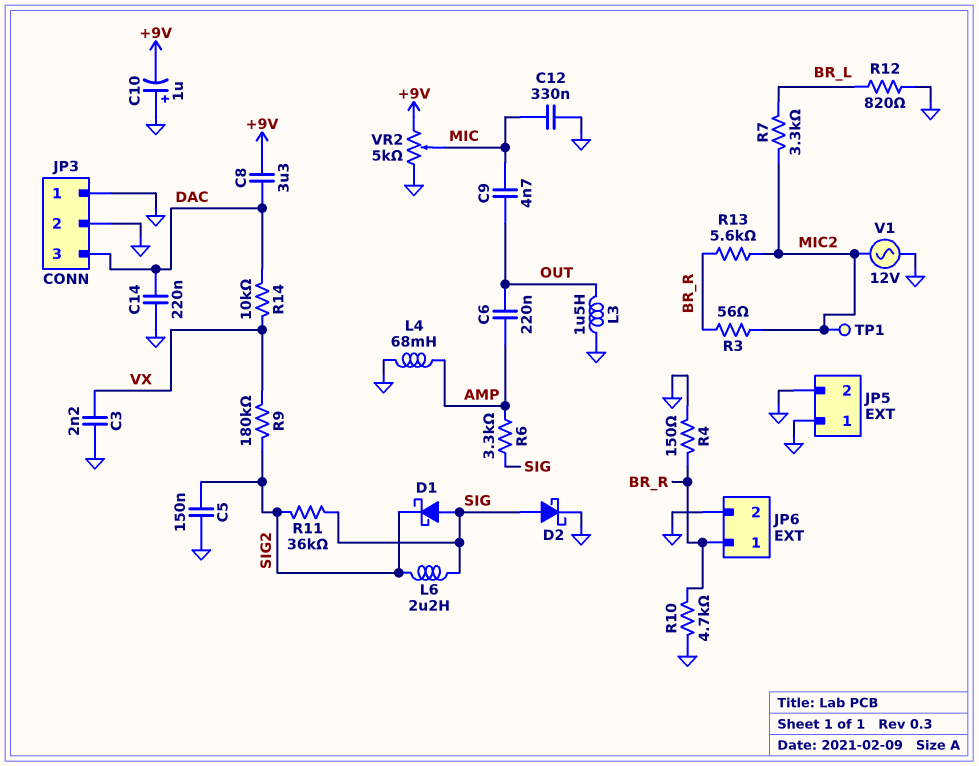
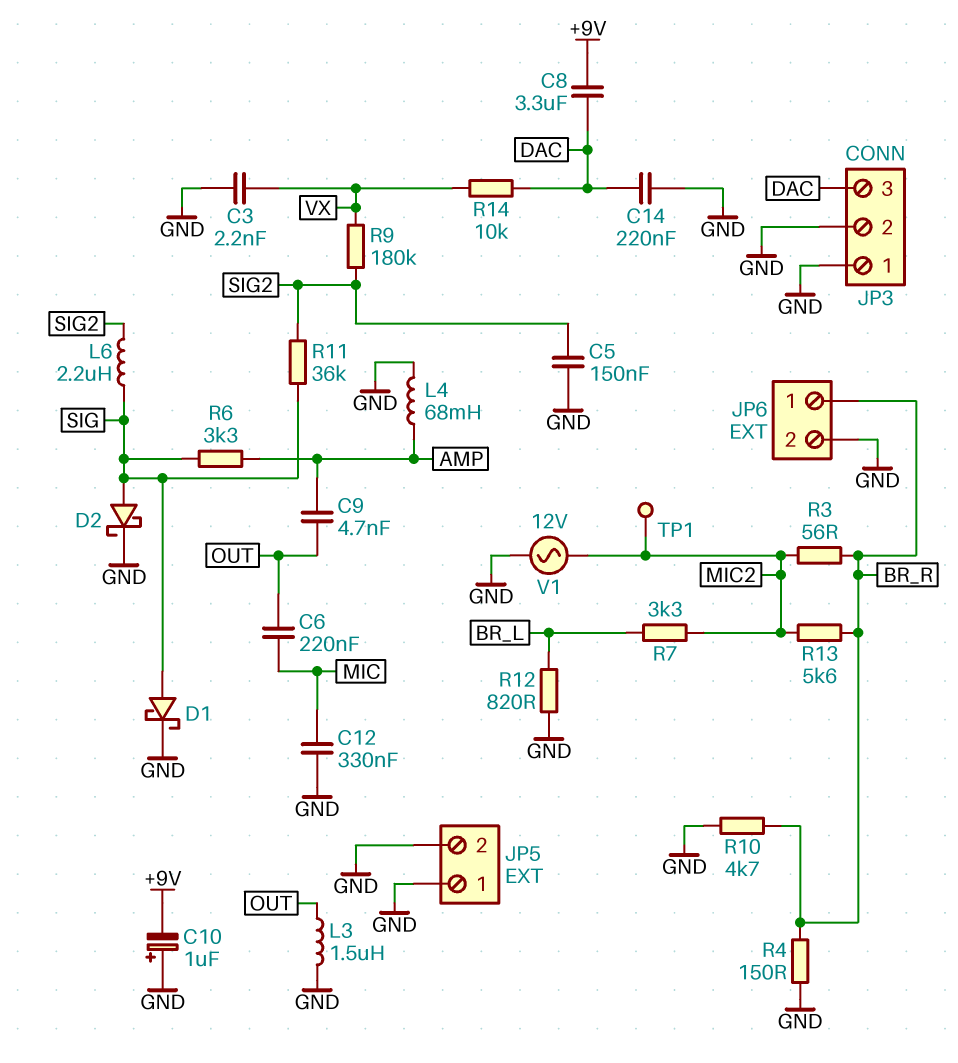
C6: 220nF (AMP, OUT) -> 220nF (MIC, OUT)
C9: 4.7nF (MIC, OUT) -> 4.7nF (AMP, OUT)
D1: schottky (A SIG, K SIG2) -> schottky (A SIG, K GND)
VR2: 5k (+9V, GND, wiper MIC) -> none

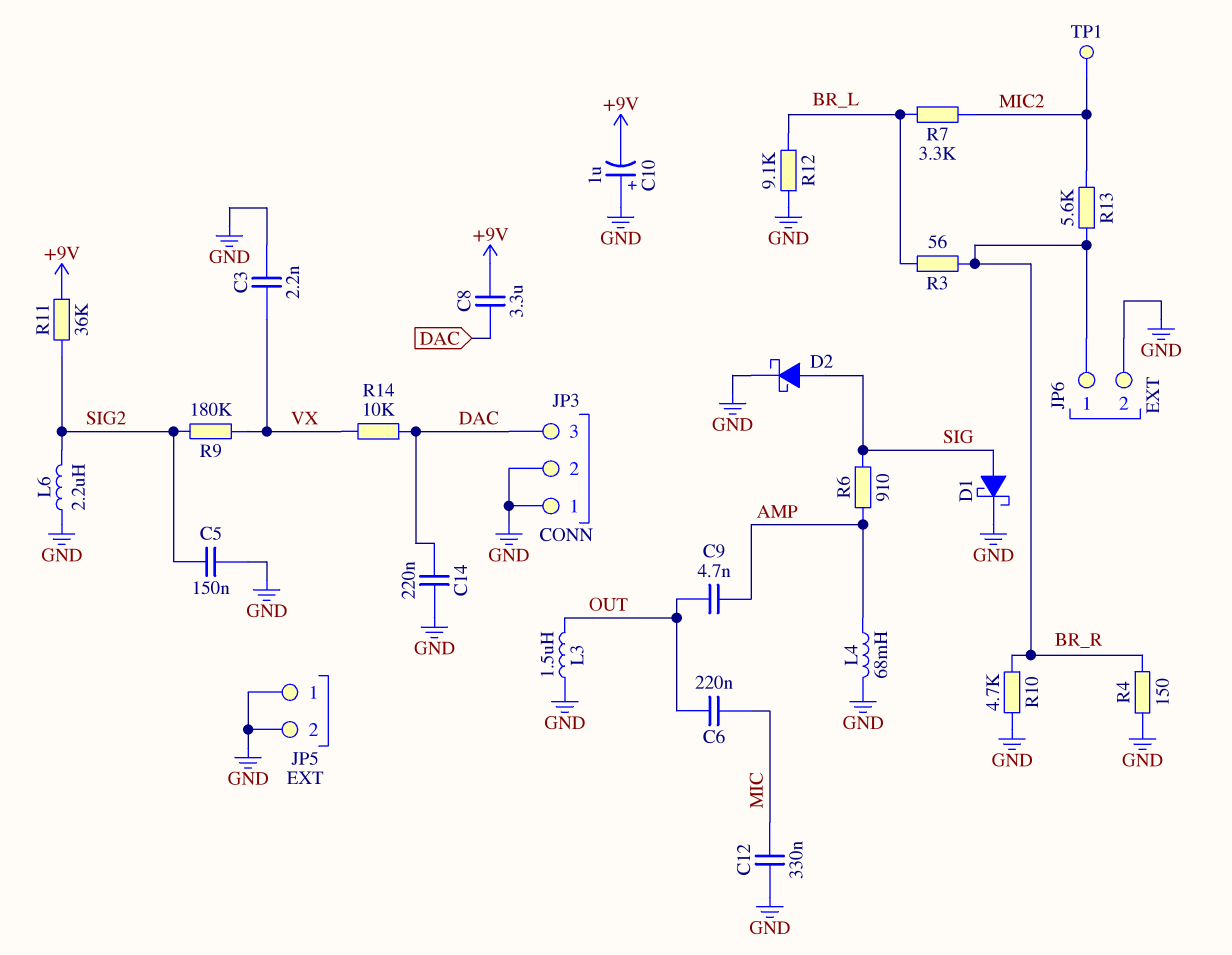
L6: 2.2uH (SIG, SIG2) -> 2.2uH (GND, SIG2)
R3: 56 (BR_R, MIC2) -> 56 (BR_L, BR_R)
R6: 3.3k (AMP, SIG) -> 910 (AMP, SIG)
R11: 36k (SIG, SIG2) -> 36k (+9V, SIG2)
R12: 820 (BR_L, GND) -> 9.1k (BR_L, GND)
V1: AC 12V (GND, MIC2) -> none

